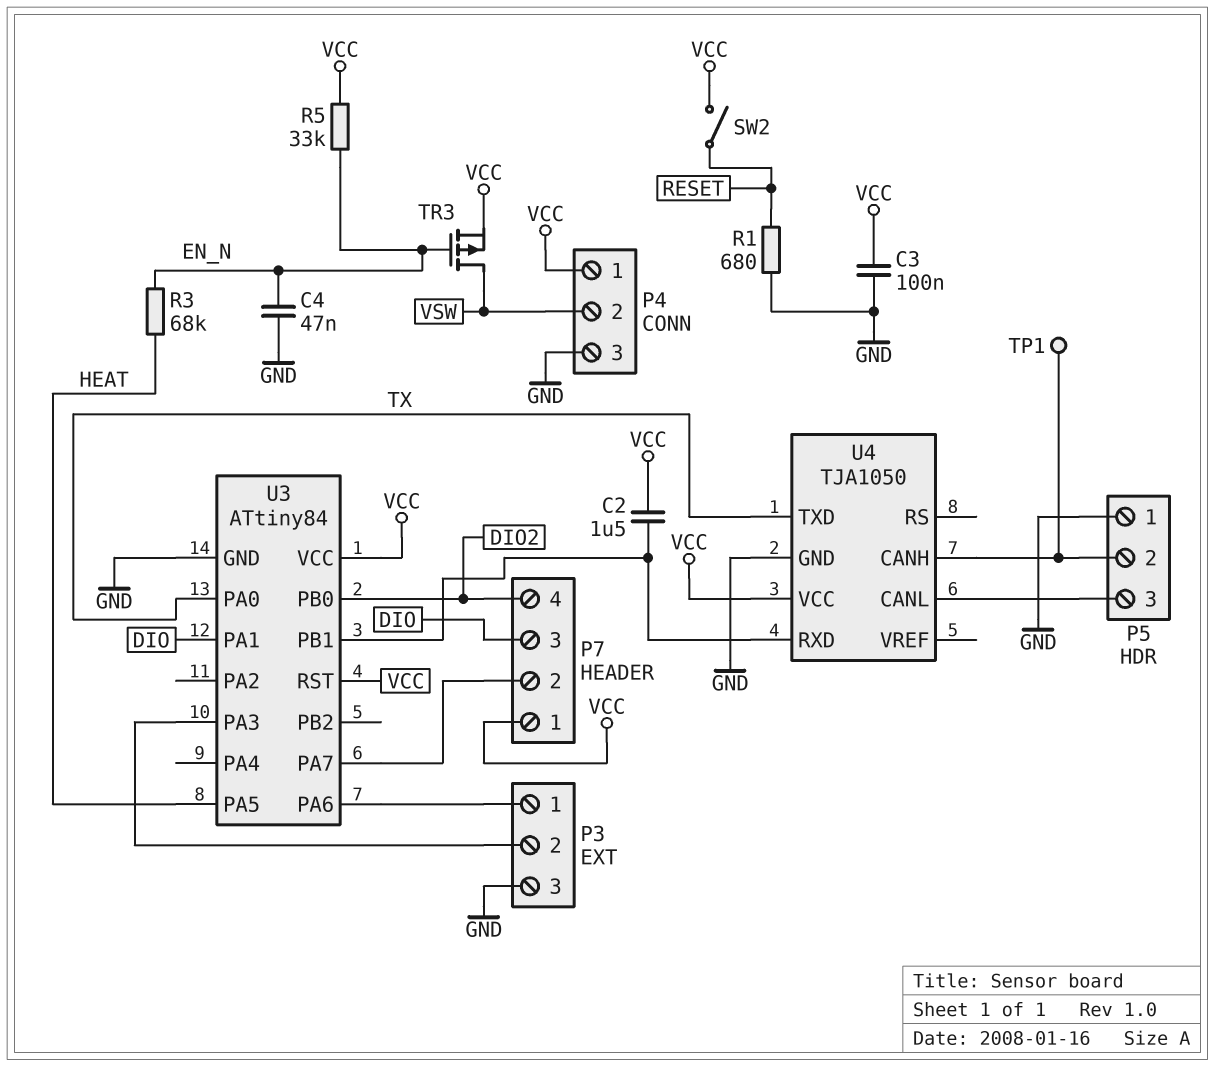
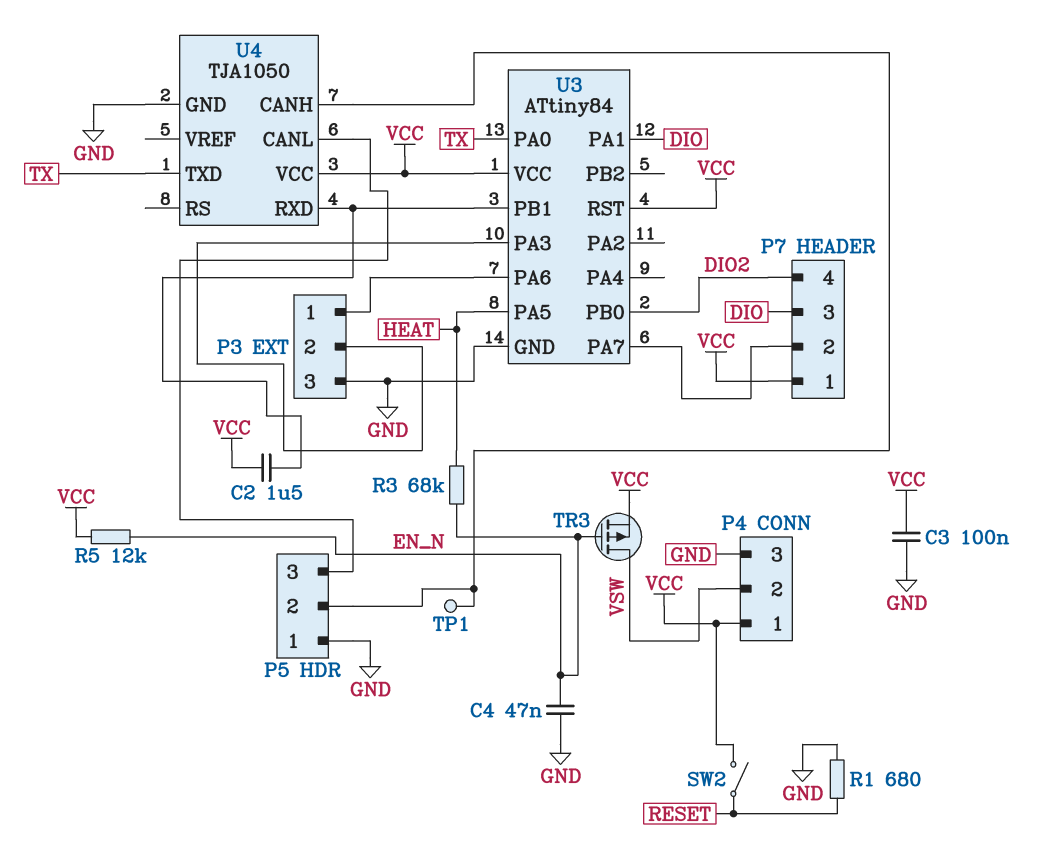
R5: 33k (EN_N, VCC) -> 12k (EN_N, VCC)

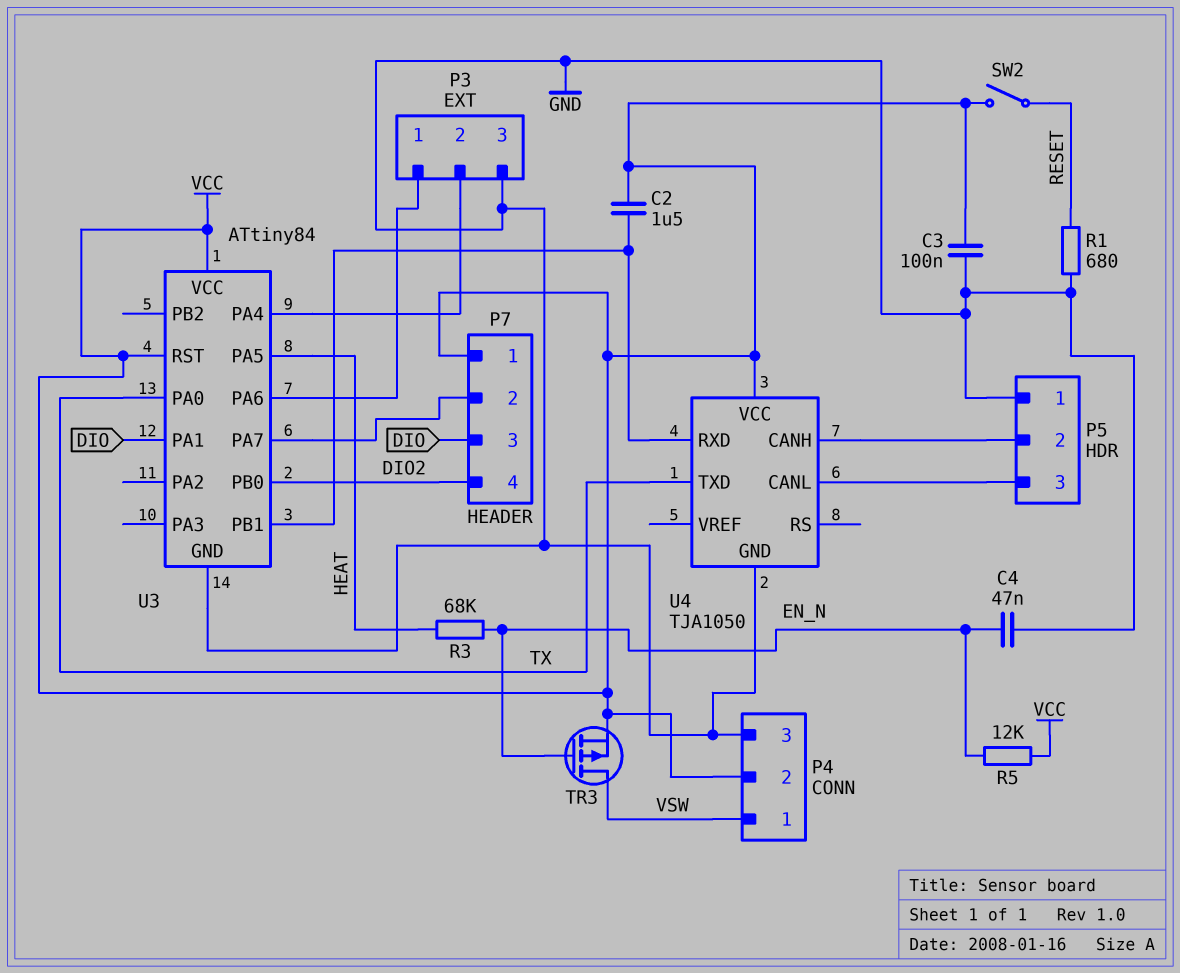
P4 pin 1: VCC -> VSW
P4 pin 2: VSW -> VCC
TP1: test point (P5/2) -> none
U3 pin PA3: P3/2 -> none
U3 pin PA4: none -> P3/2

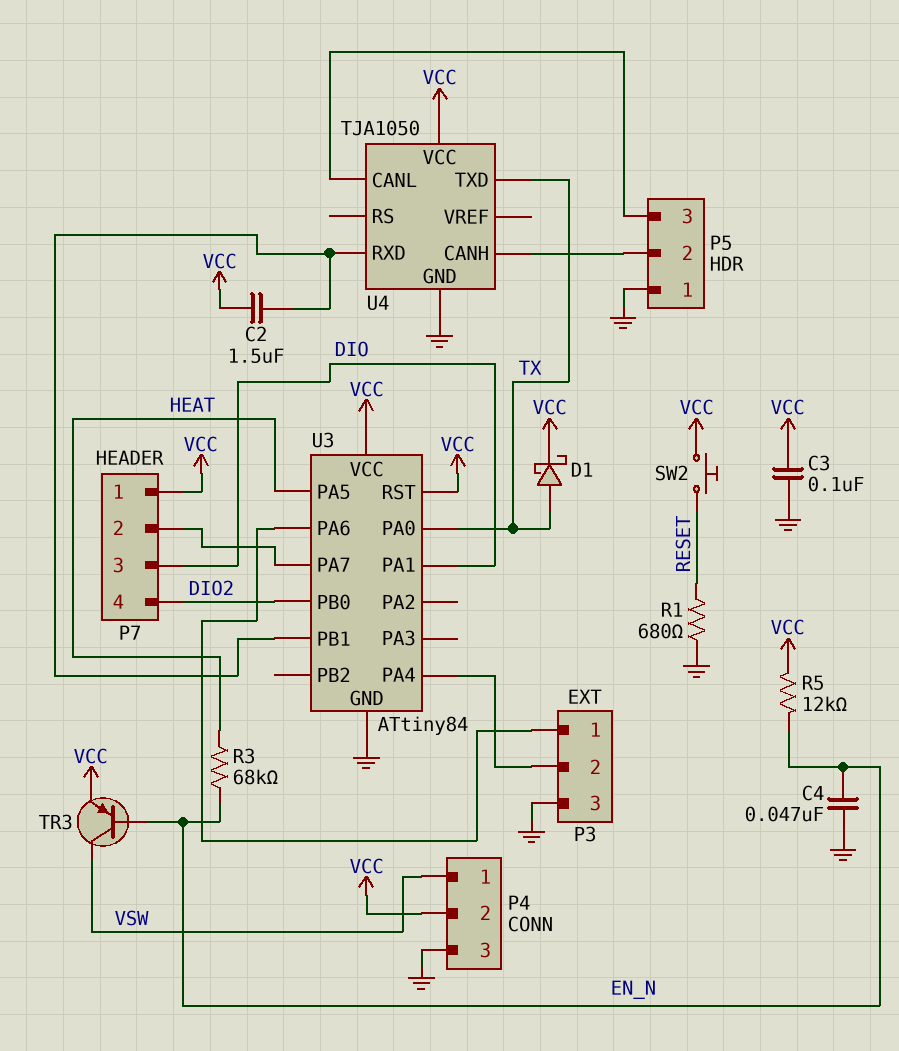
D1: none -> schottky (A TX, K VCC)
SW2: switch (RESET, VCC) -> button (RESET, VCC)
TR3: PMOS (G EN_N, D VSW, S VCC) -> PNP (B EN_N, C VSW, E VCC)

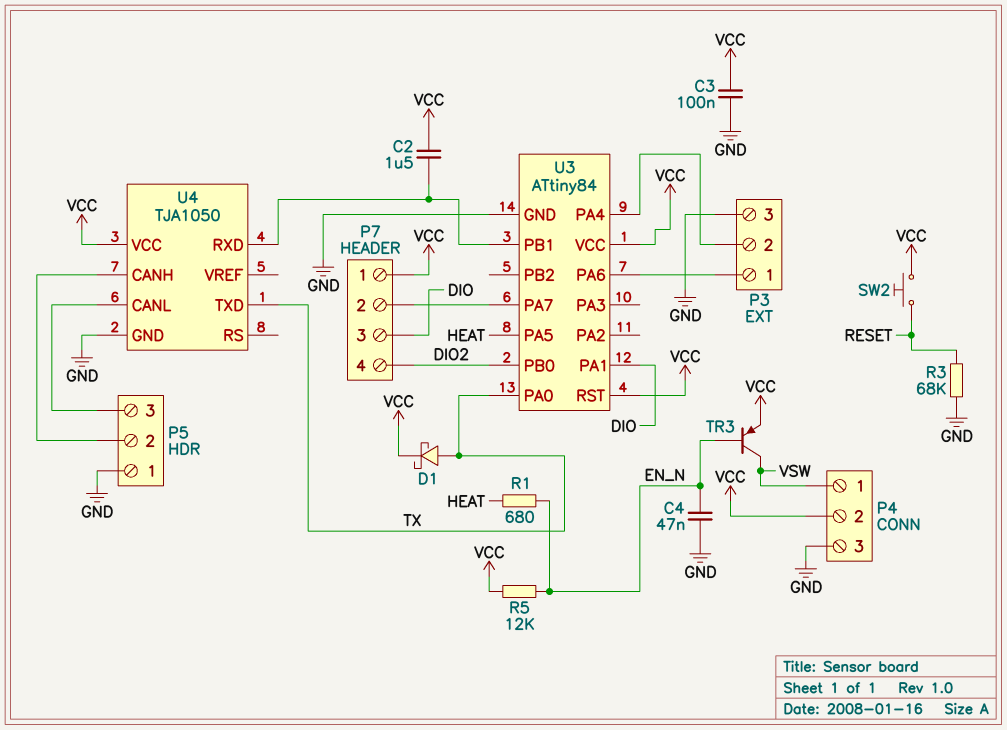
R1: 680 (GND, RESET) -> 680 (EN_N, HEAT)
R3: 68k (EN_N, HEAT) -> 68k (GND, RESET)

